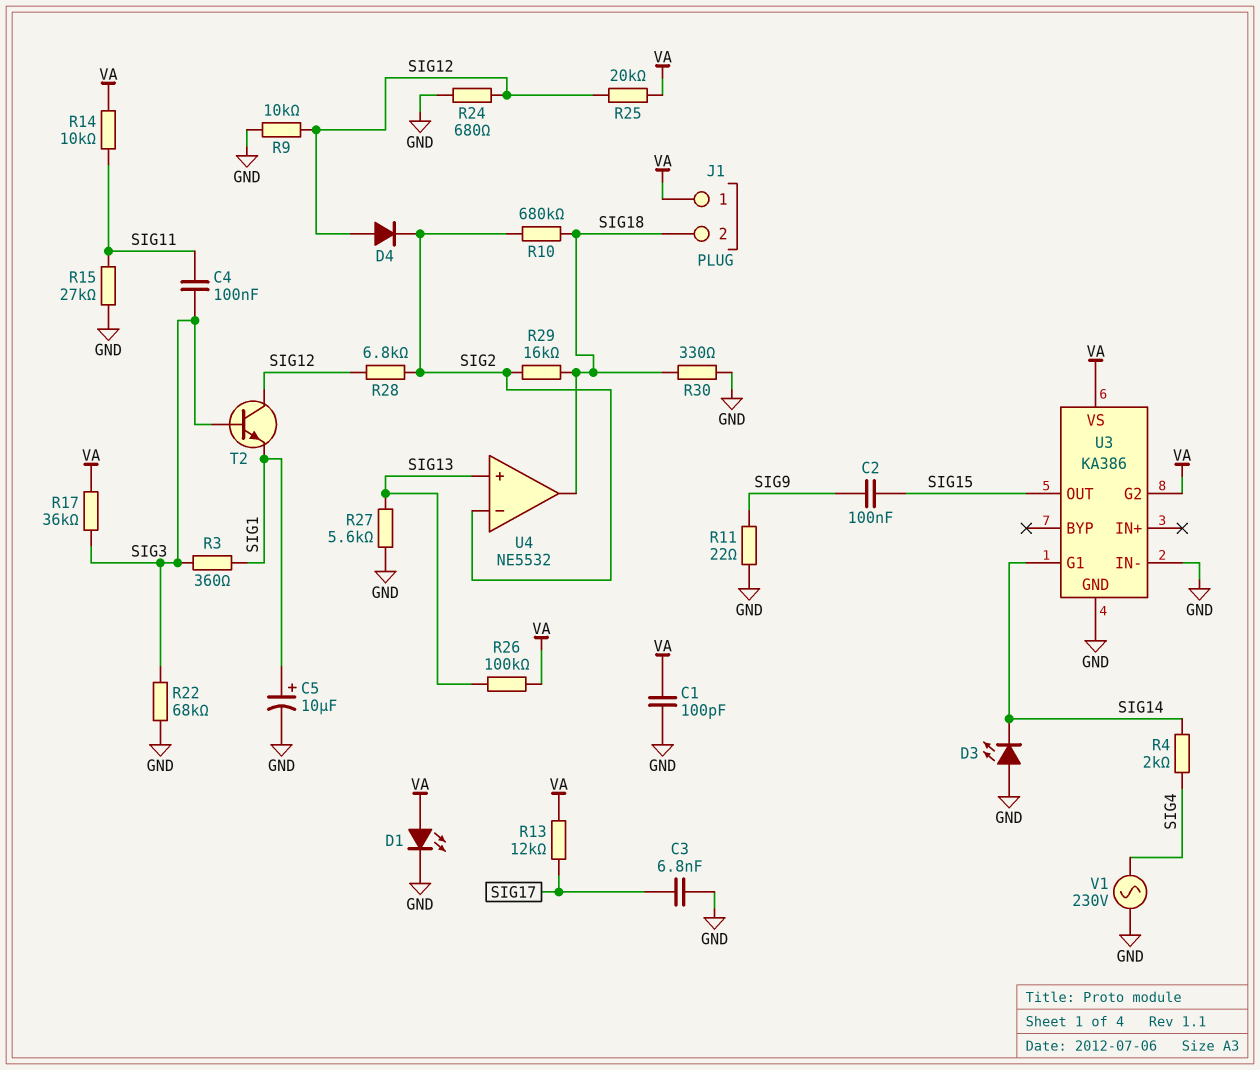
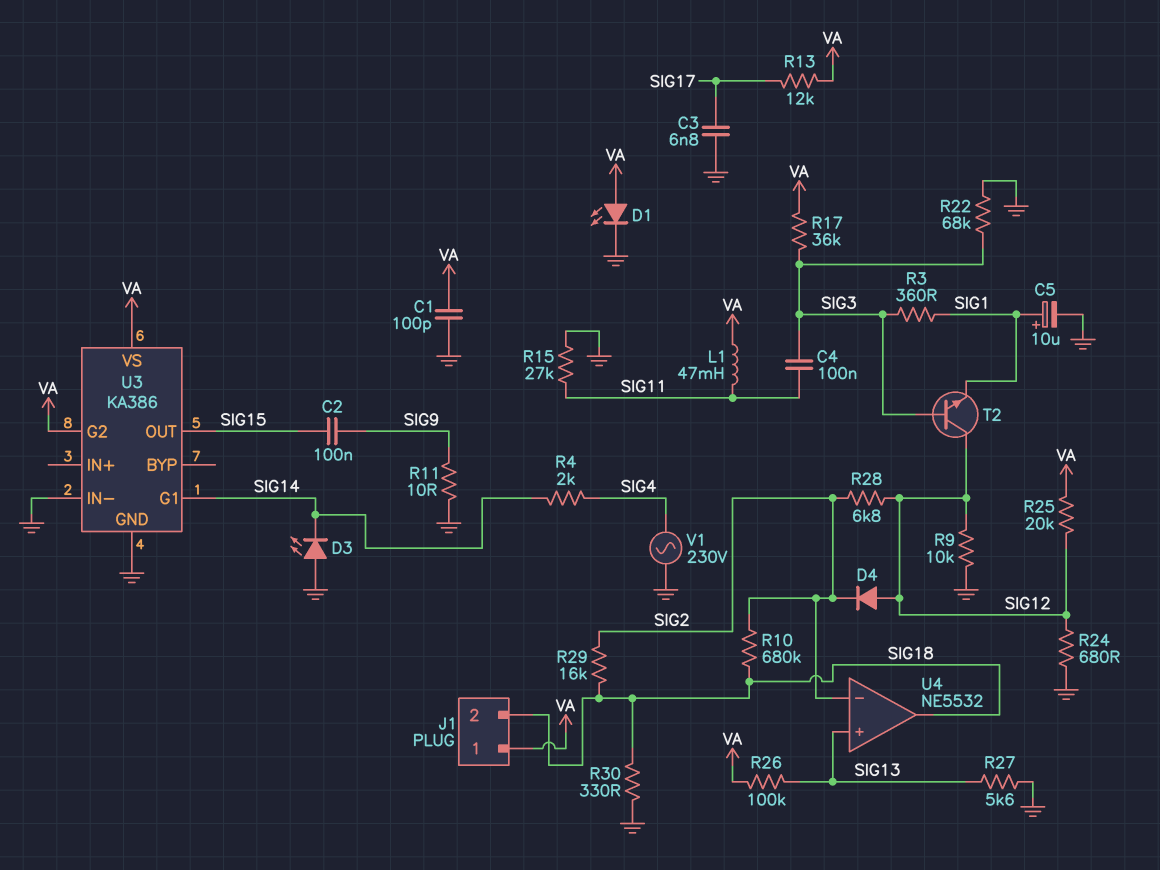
L1: none -> 47mH (SIG11, VA)
R11: 22 (GND, SIG9) -> 10 (GND, SIG9)
R14: 10k (SIG11, VA) -> none

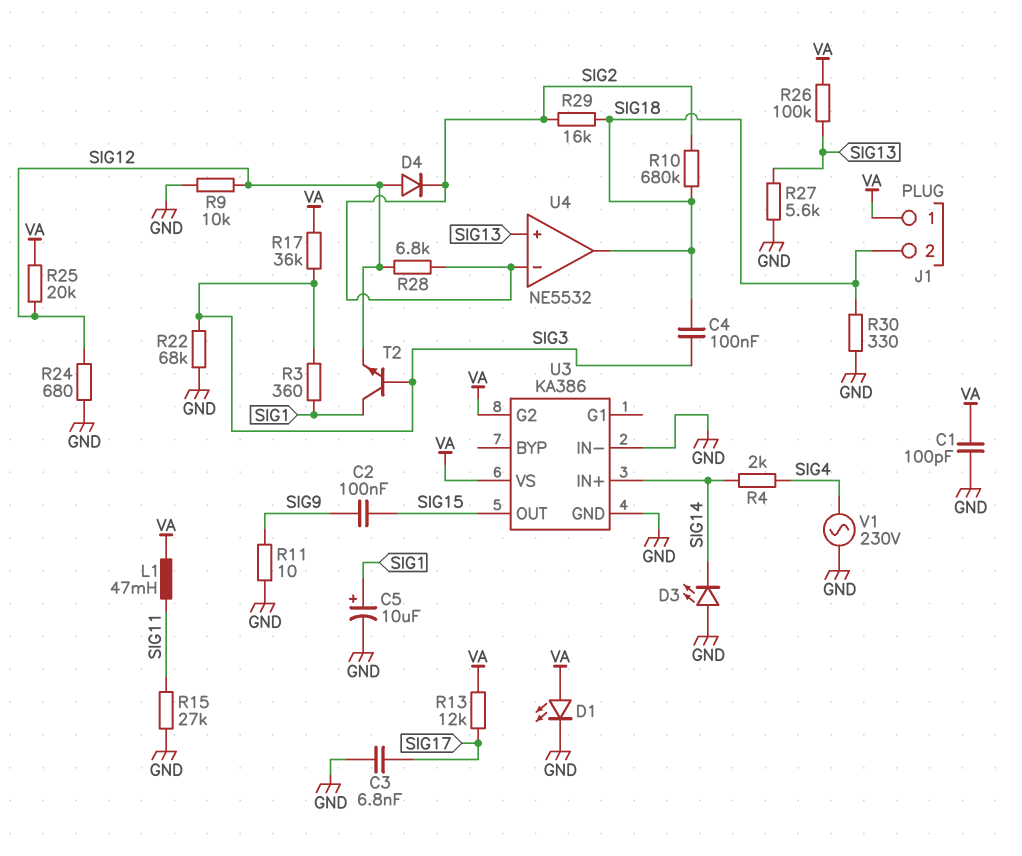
C4: 100nF (SIG3, SIG11) -> 100nF (SIG3, SIG18)
T2: NPN (B SIG3, C SIG12, E SIG1) -> NPN (B SIG3, C SIG1, E SIG12)
U3 pin G1: SIG14 -> none
U3 pin IN+: none -> SIG14

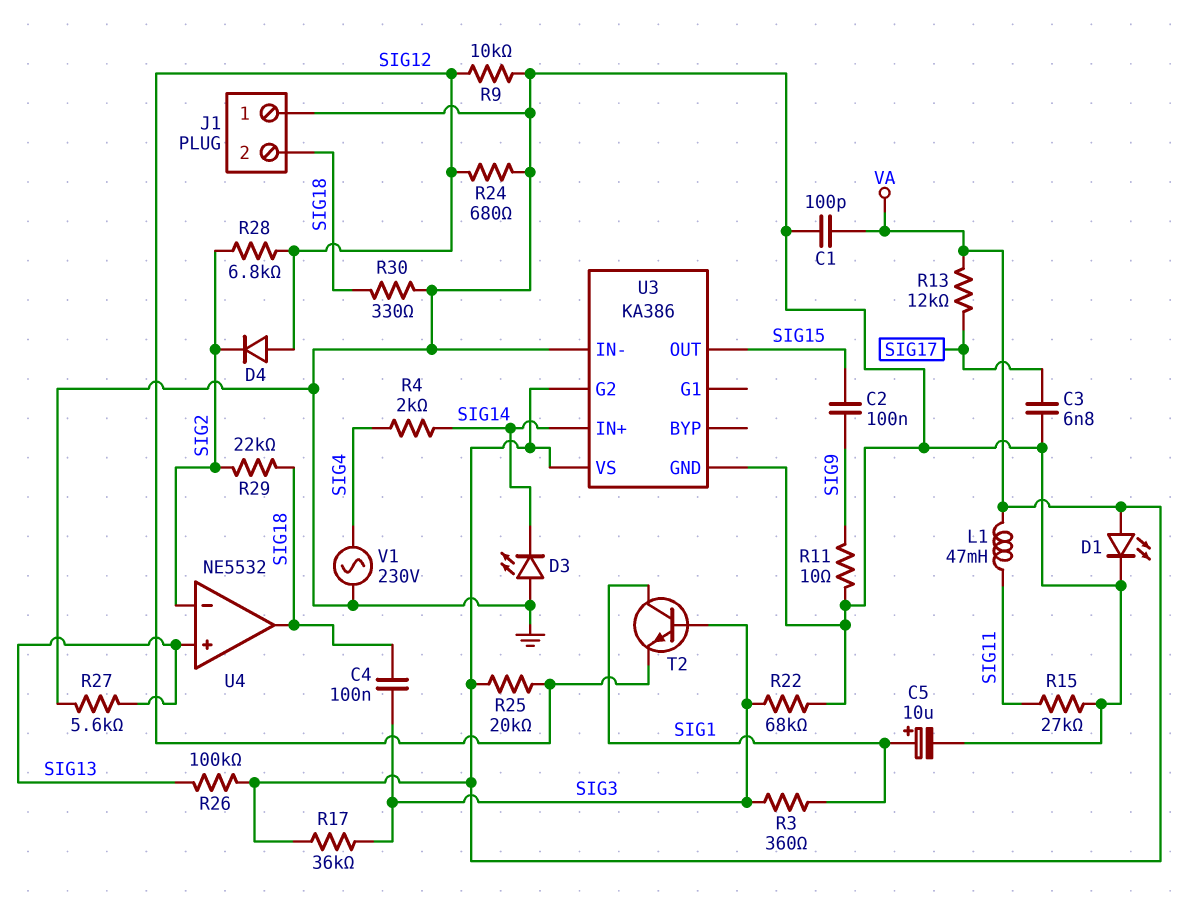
J1 pin 1: VA -> GND
R10: 680k (SIG2, SIG18) -> none
R29: 16k (SIG2, SIG18) -> 22k (SIG2, SIG18)

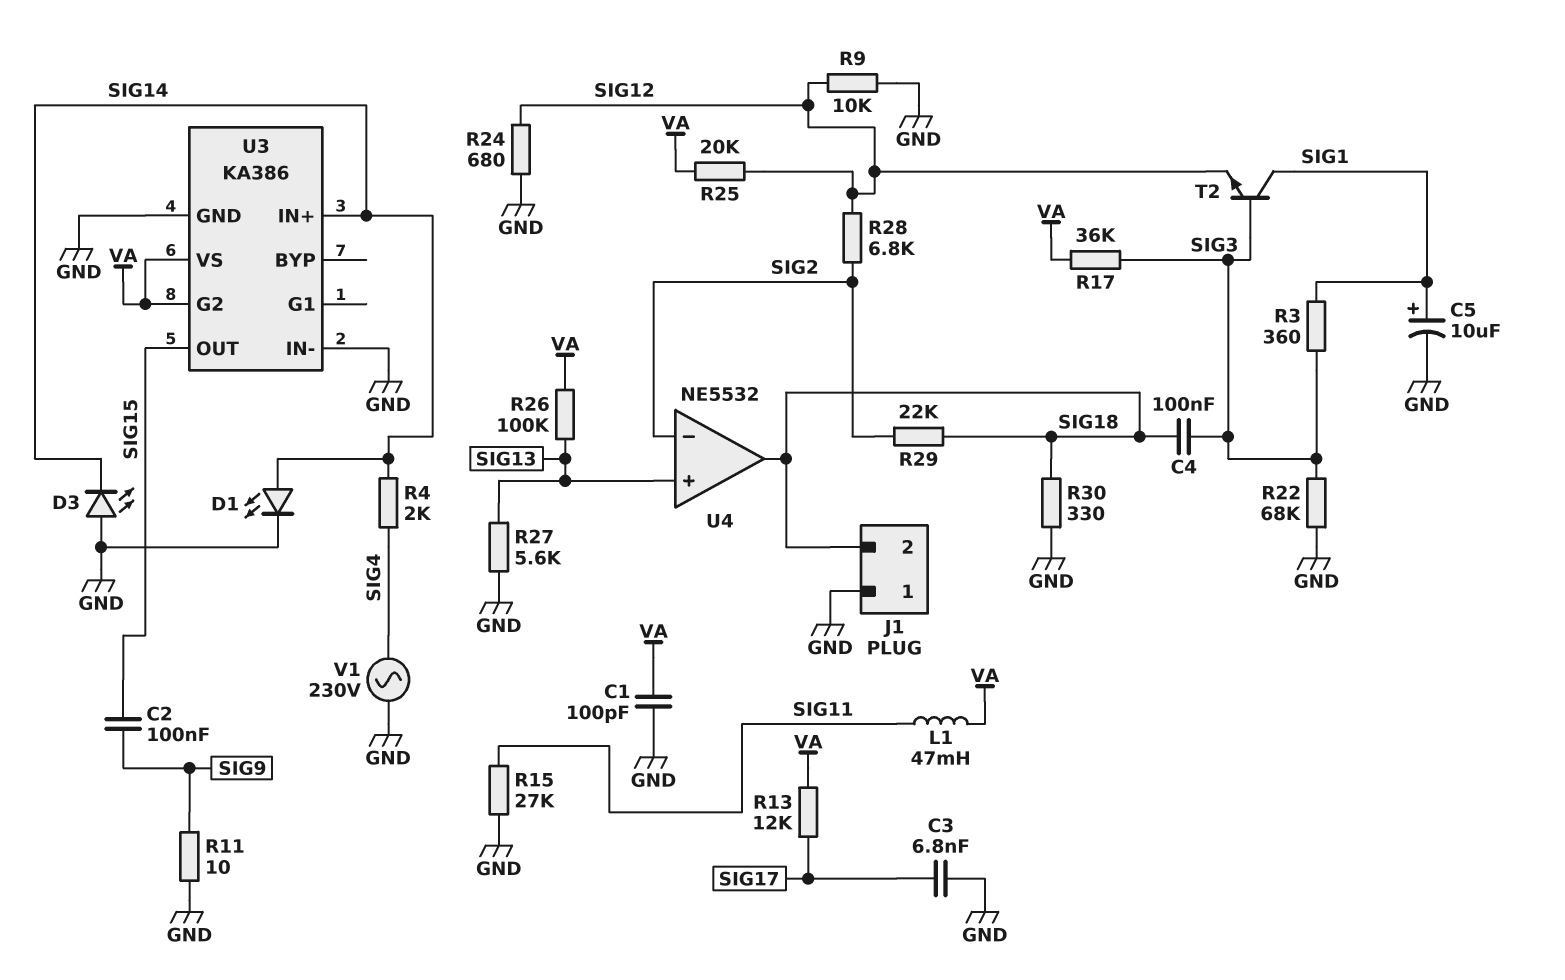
D1: LED (A VA, K GND) -> LED (A SIG14, K GND)
D4: diode (A SIG12, K SIG2) -> none

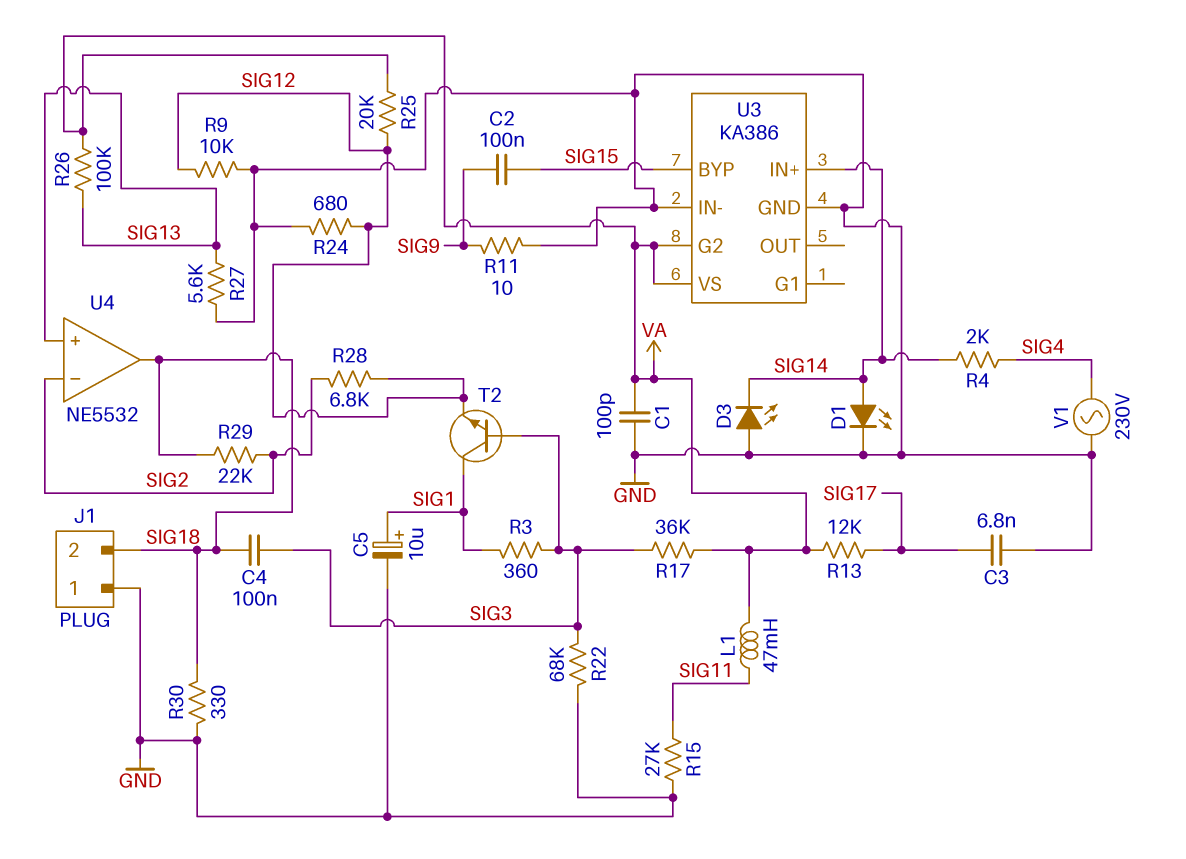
U3 pin BYP: none -> SIG15
U3 pin OUT: SIG15 -> none

